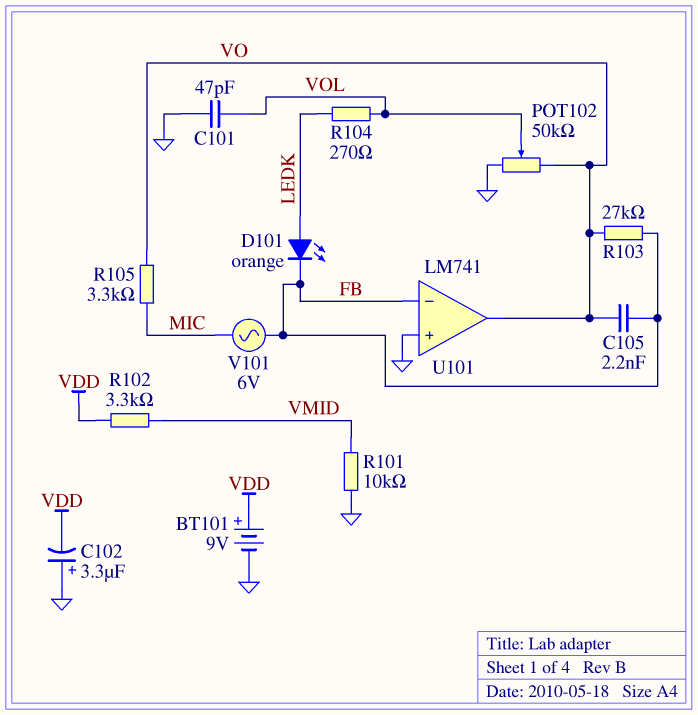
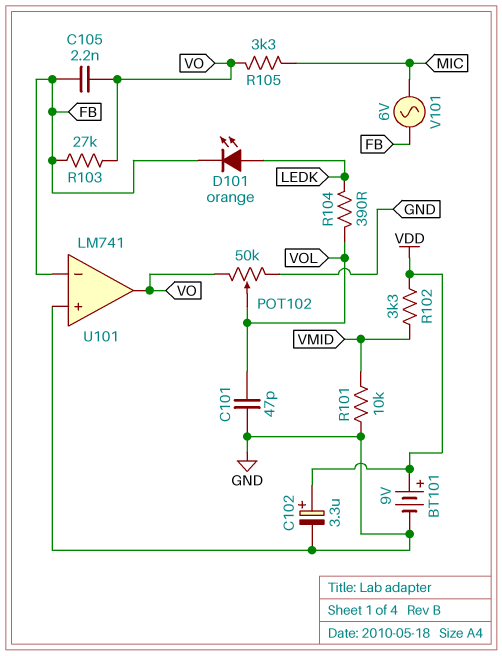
C102: 3.3uF (plus GND, minus VDD) -> 3.3uF (plus VDD, minus GND)
R104: 270 (LEDK, VOL) -> 390 (LEDK, VOL)

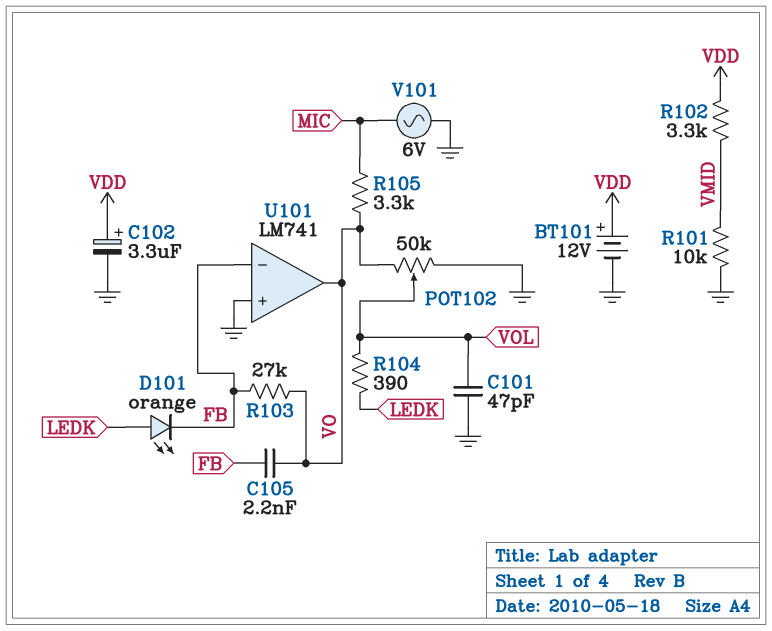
BT101: 9V (plus VDD, minus GND) -> 12V (plus VDD, minus GND)
V101: AC 6V (FB, MIC) -> AC 6V (GND, MIC)

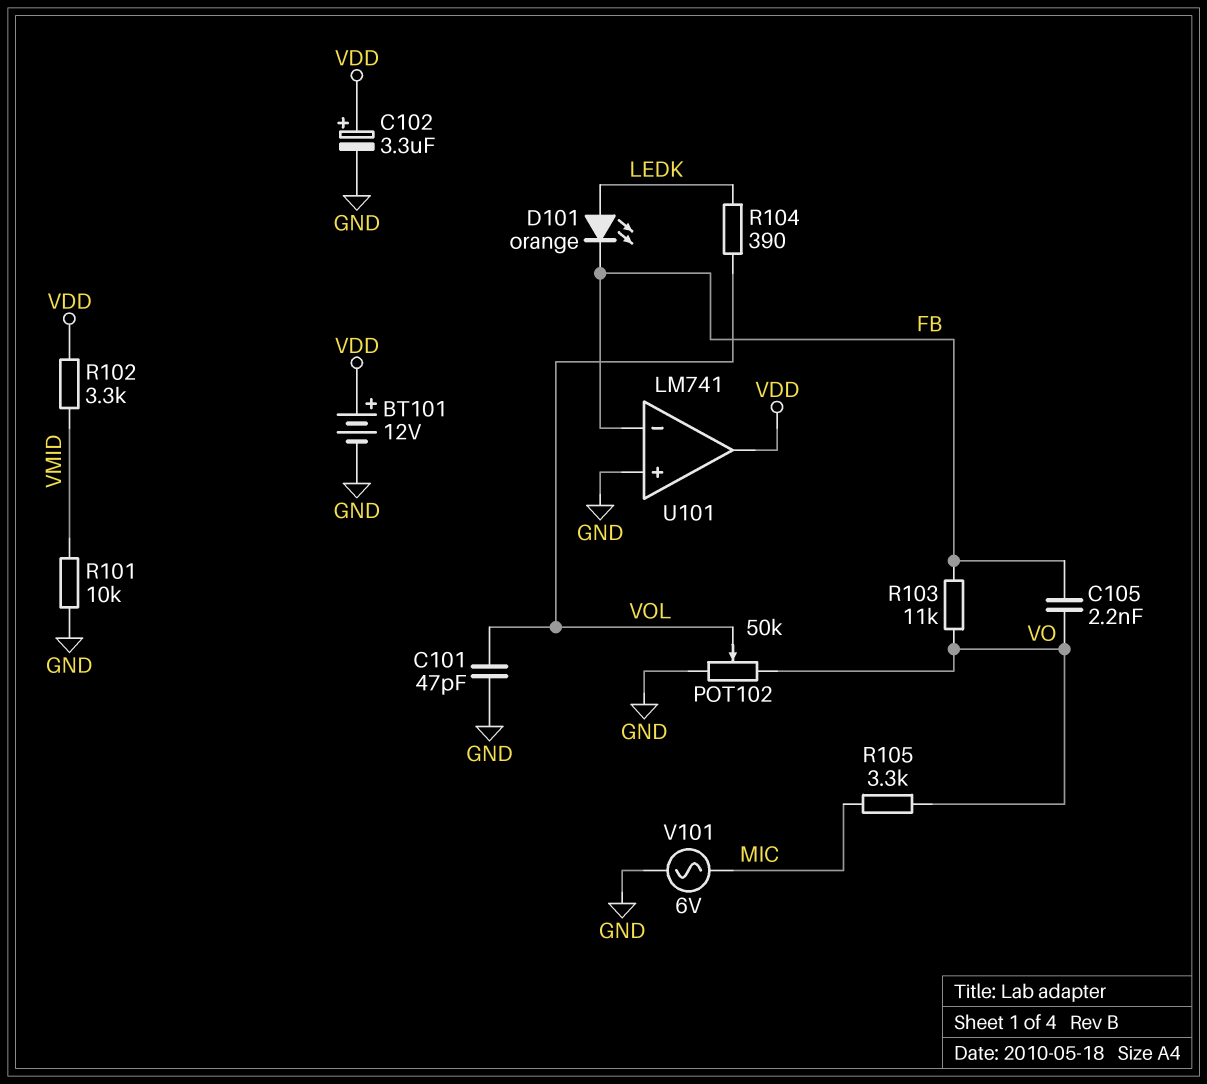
R103: 27k (FB, VO) -> 11k (FB, VO)
U101 pin out: VO -> VDD

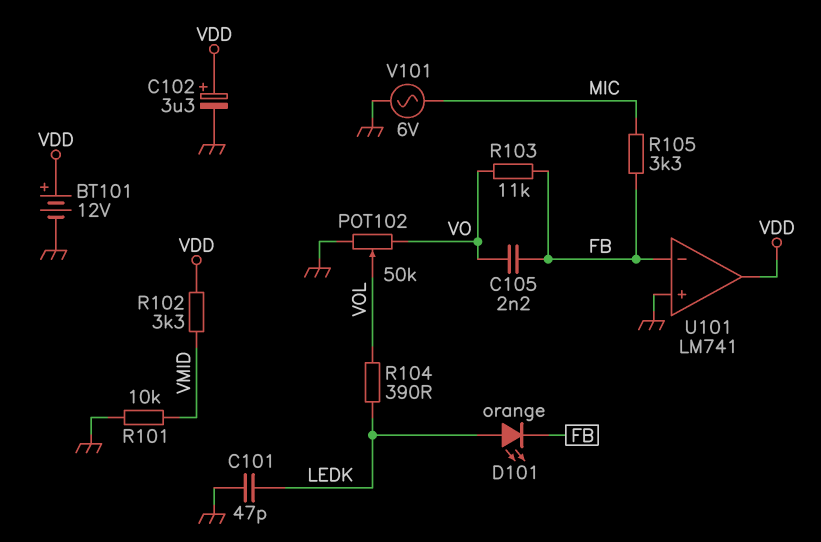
C101: 47pF (GND, VOL) -> 47pF (GND, LEDK)
R105: 3.3k (MIC, VO) -> 3.3k (FB, MIC)

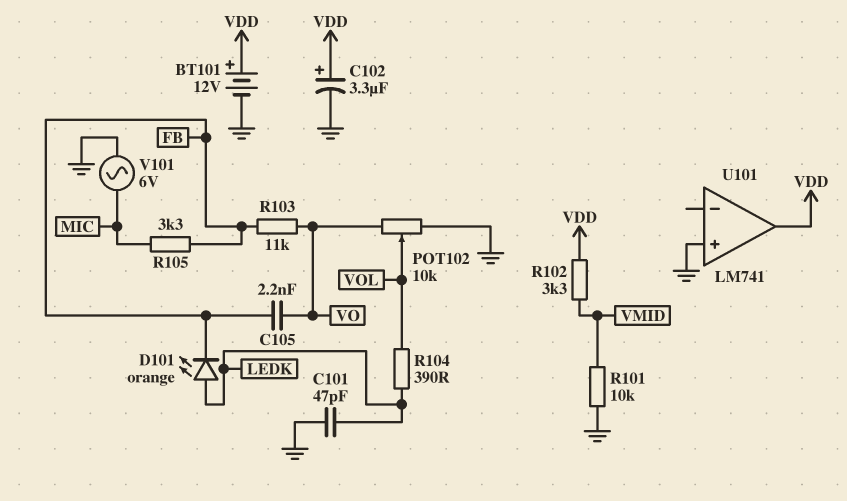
POT102: 50k (GND, VO, wiper VOL) -> 10k (GND, VO, wiper VOL)
U101 pin in-: FB -> none

